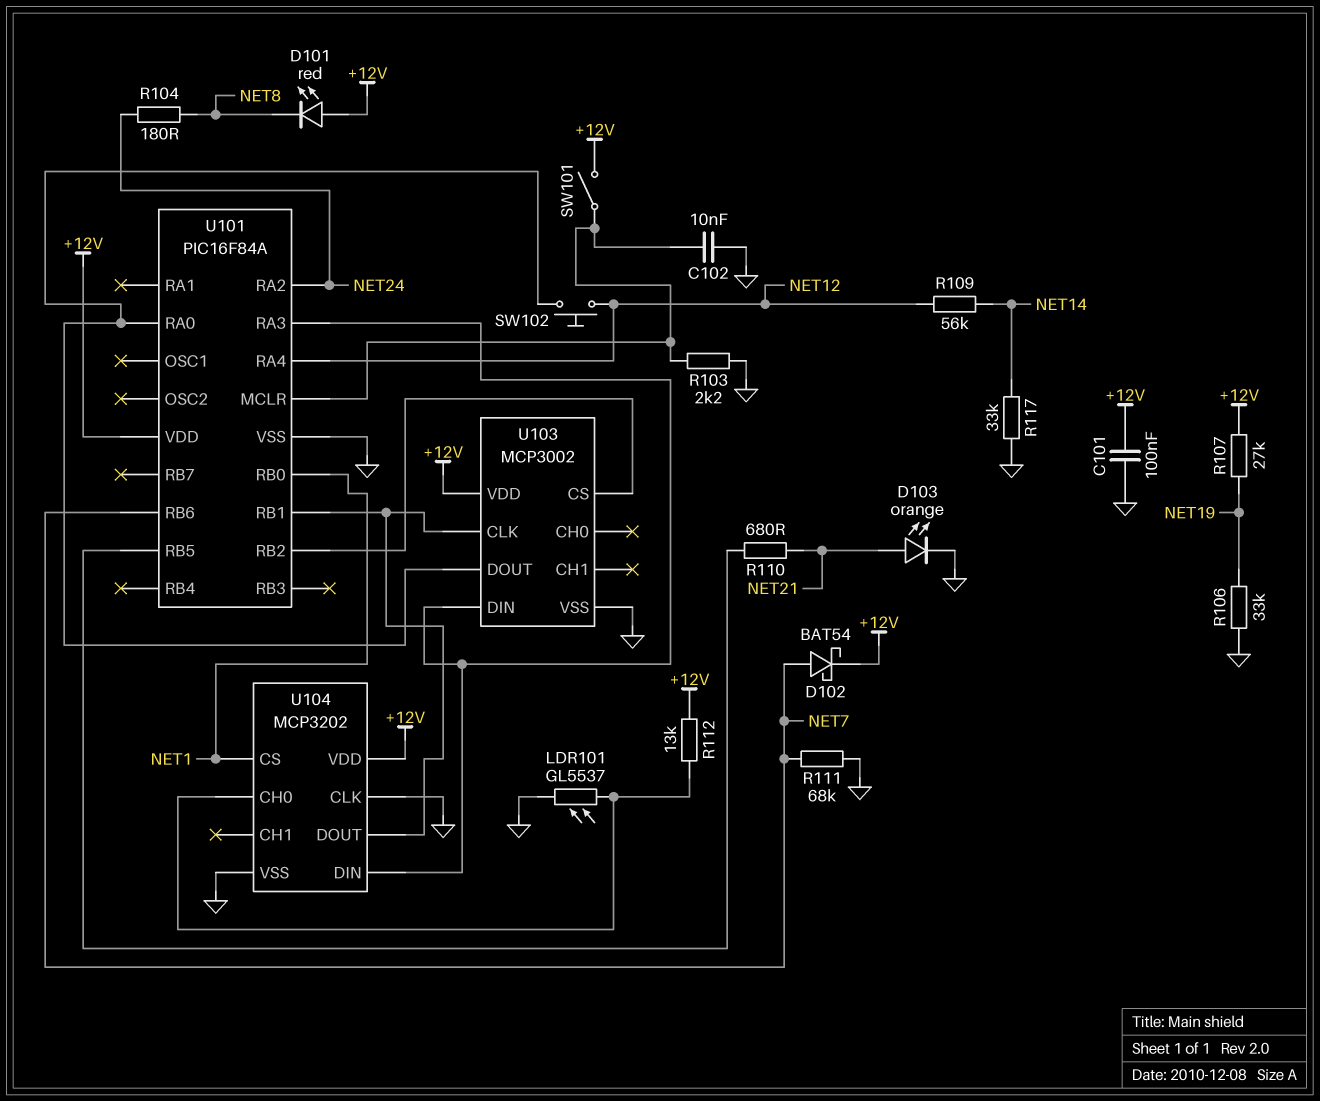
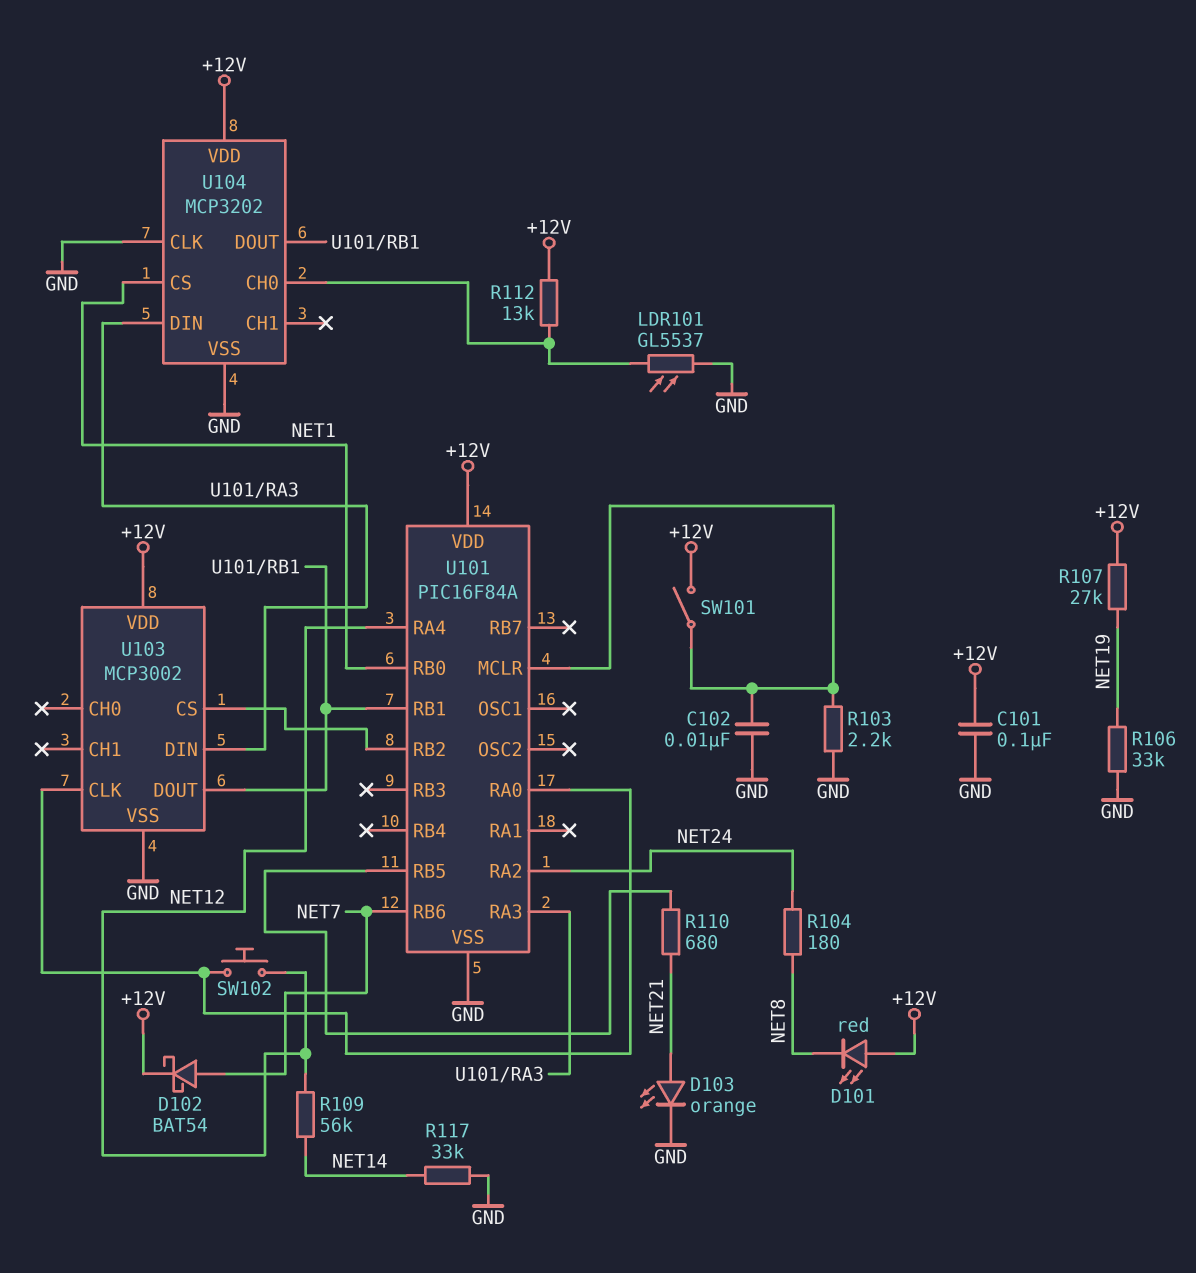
R111: 68k (GND, NET7) -> none
U103 pin CLK: U101/RB1 -> U101/RA0
U103 pin DOUT: U101/RA0 -> U101/RB1

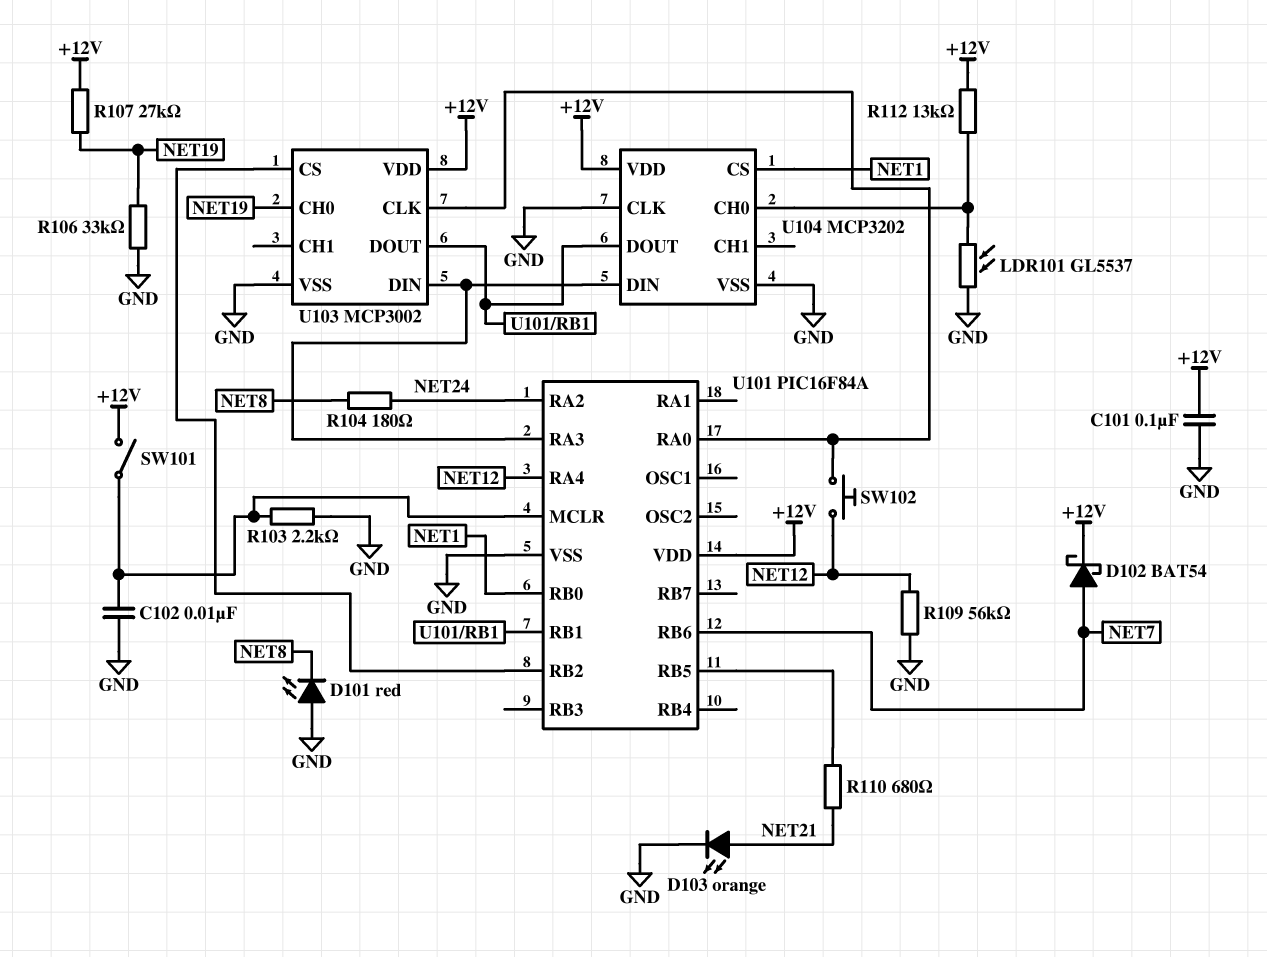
D101: LED red (A +12V, K NET8) -> LED red (A GND, K NET8)
R109: 56k (NET12, NET14) -> 56k (GND, NET12)
R117: 33k (GND, NET14) -> none
U103 pin CH0: none -> NET19

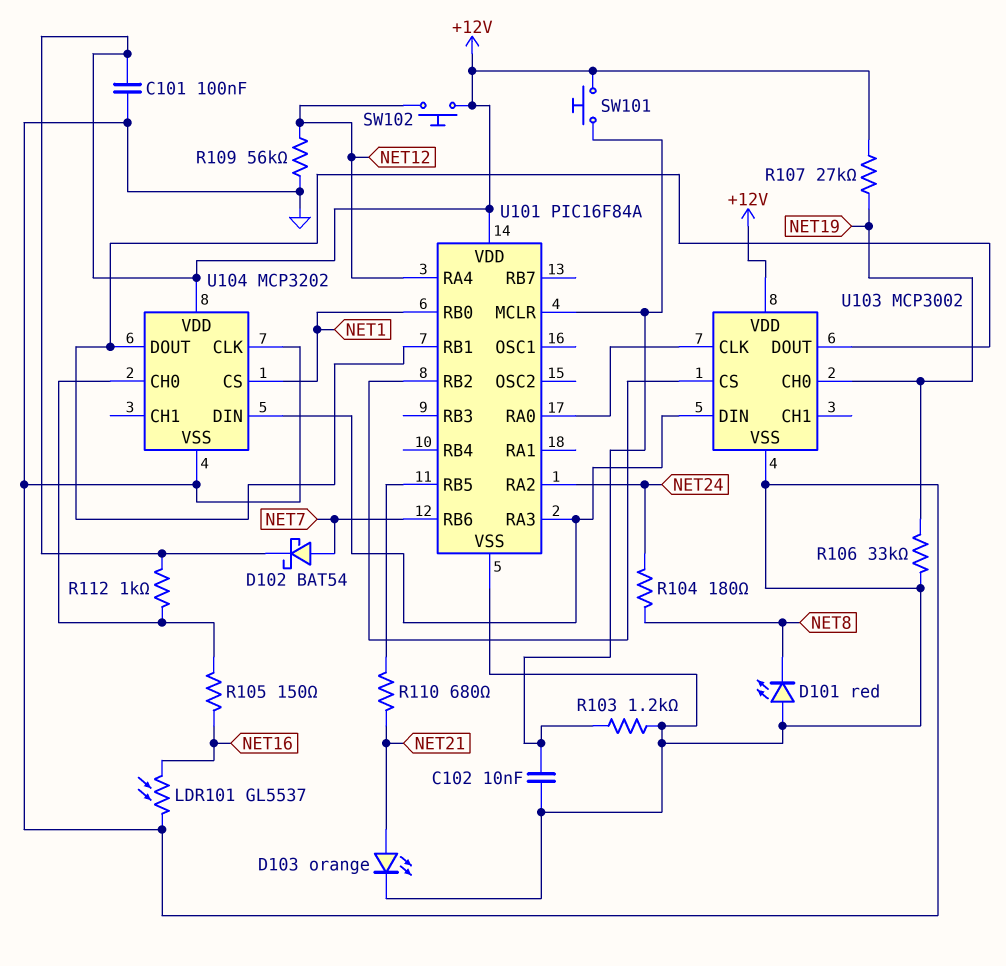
LDR101: GL5537 (GND, U104/CH0) -> GL5537 (GND, NET16)
R103: 2.2k (GND, U101/MCLR) -> 1.2k (GND, U101/MCLR)
R105: none -> 150 (NET16, U104/CH0)
R112: 13k (+12V, U104/CH0) -> 1k (+12V, U104/CH0)
SW101: switch (+12V, U101/MCLR) -> button (+12V, U101/MCLR)
SW102: button (NET12, U101/RA0) -> button (+12V, NET12)

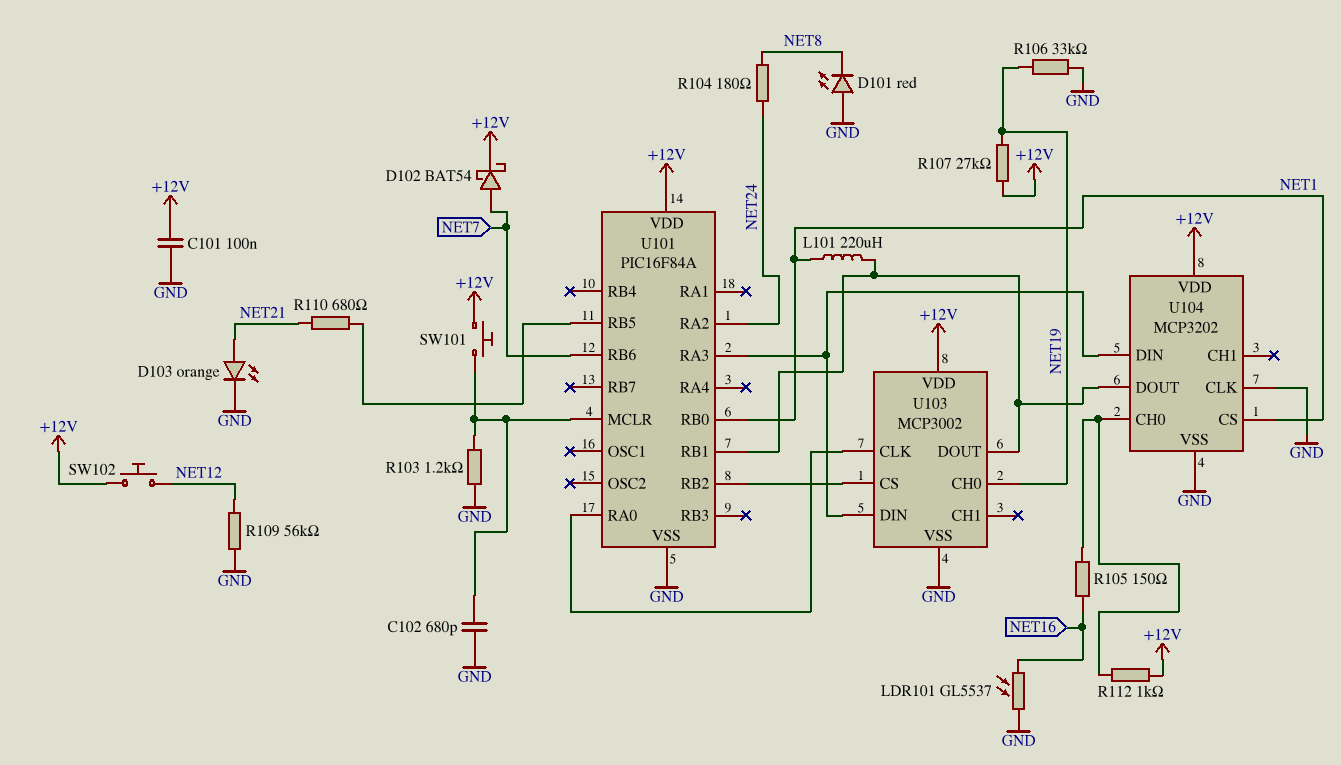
C102: 10nF (GND, U101/MCLR) -> 680pF (GND, U101/MCLR)
L101: none -> 220uH (NET1, U101/RB1)
U101 pin RA4: NET12 -> none

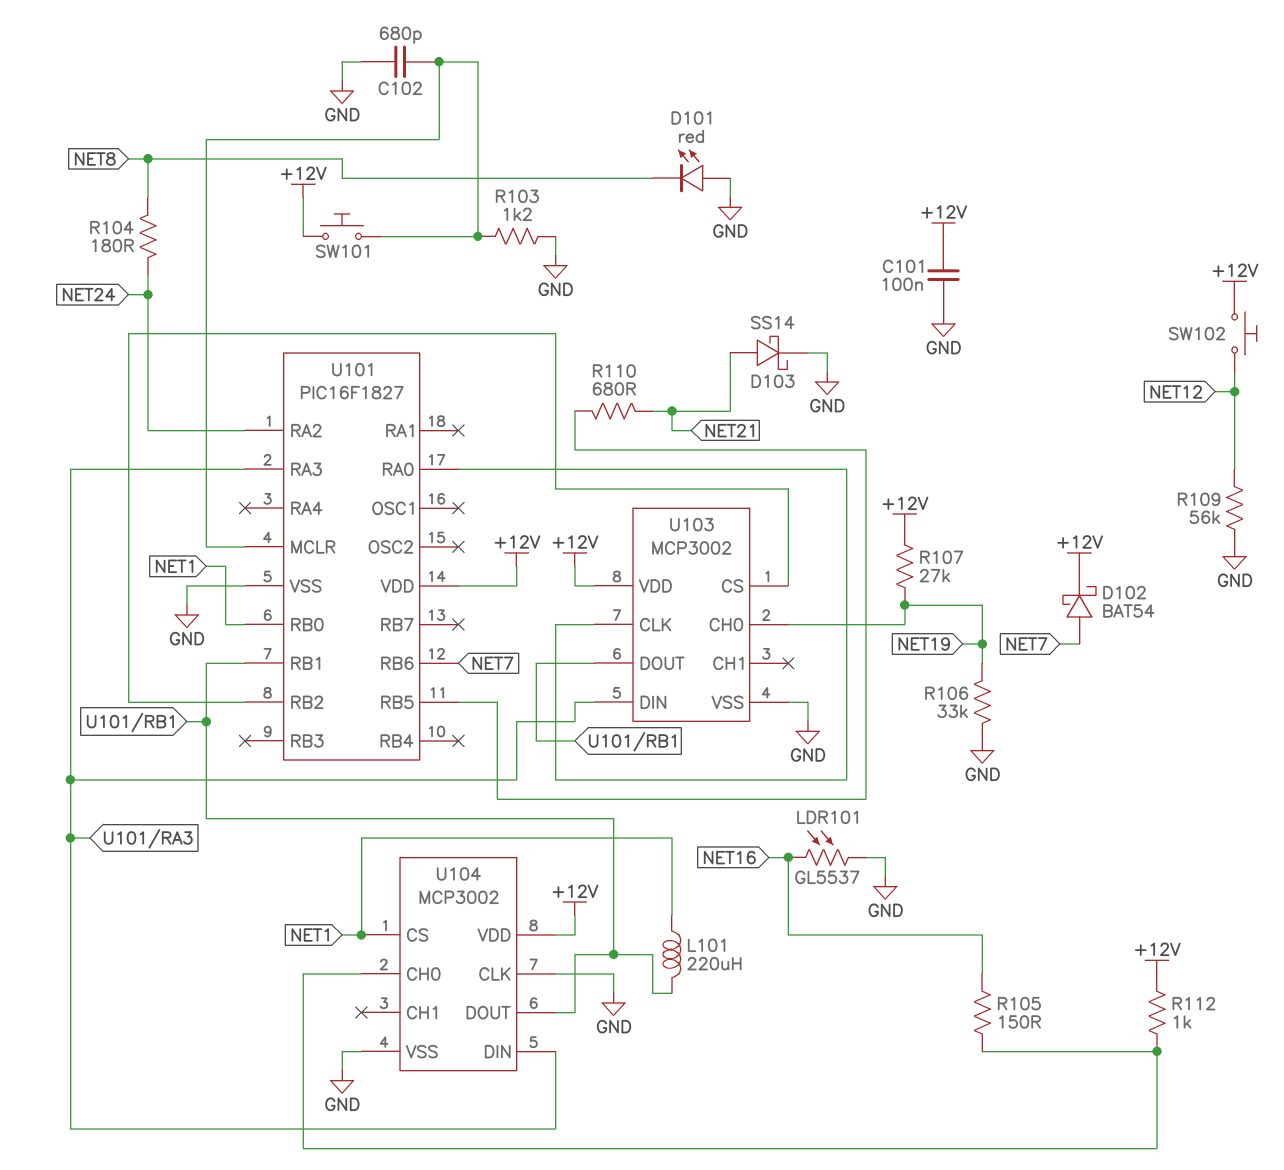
D103: LED orange (A NET21, K GND) -> schottky SS14 (A NET21, K GND)
U101: PIC16F84A -> PIC16F1827
U104: MCP3202 -> MCP3002

